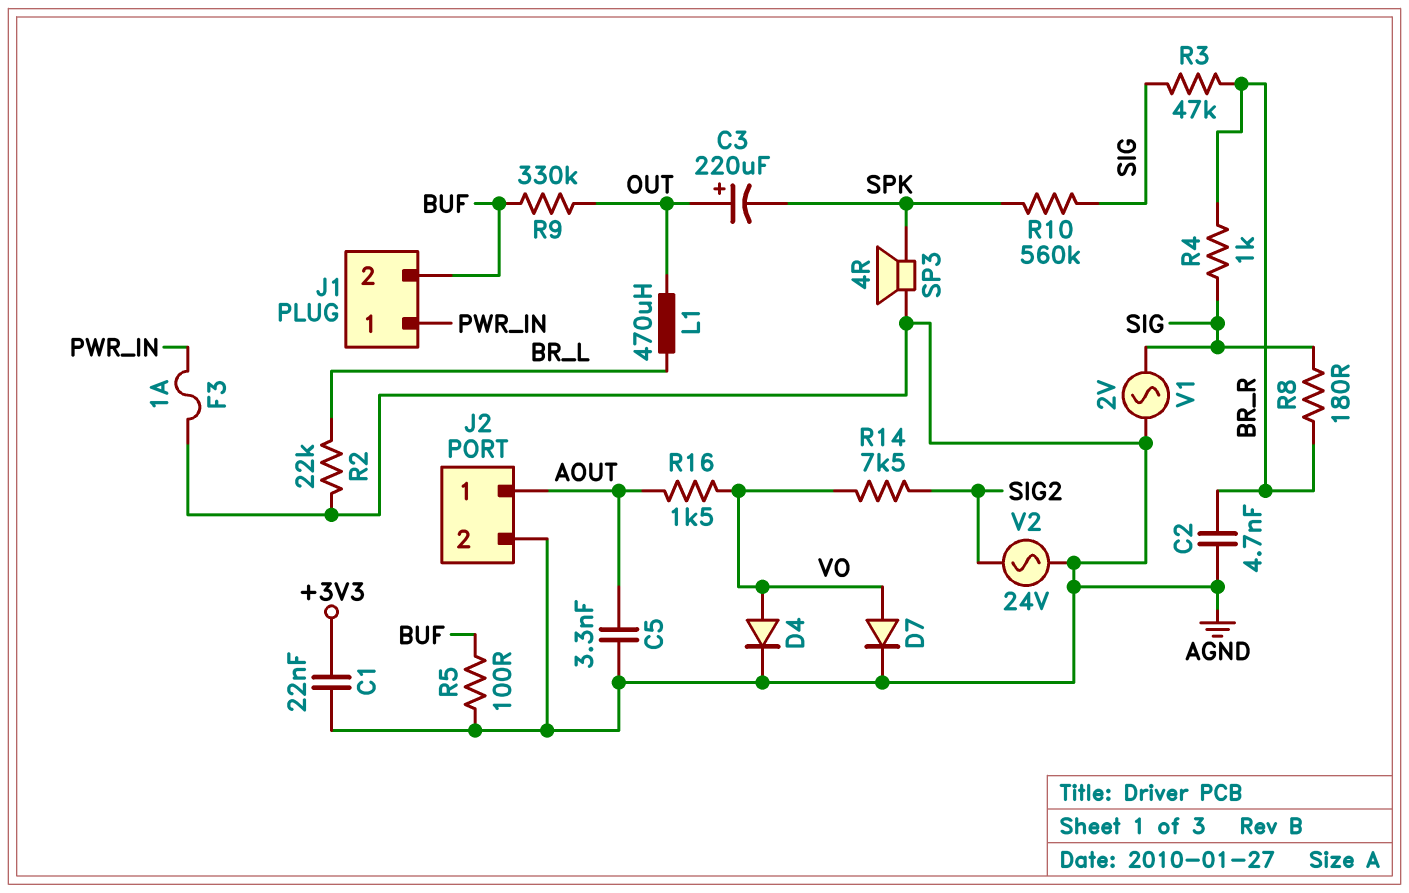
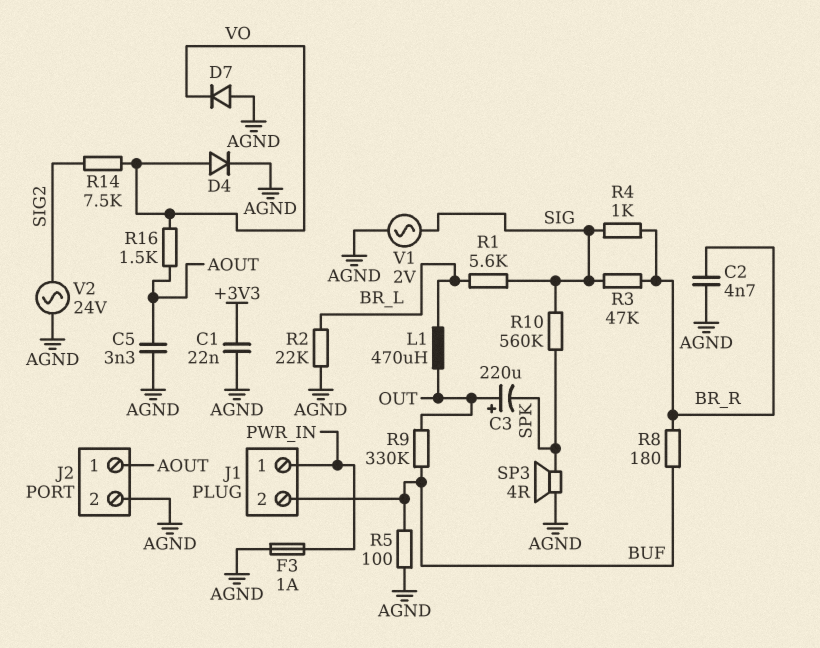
D7: diode (A VO, K AGND) -> diode (A AGND, K VO)
R1: none -> 5.6k (BR_L, SIG)
R8: 180 (BR_R, SIG) -> 180 (BR_R, BUF)

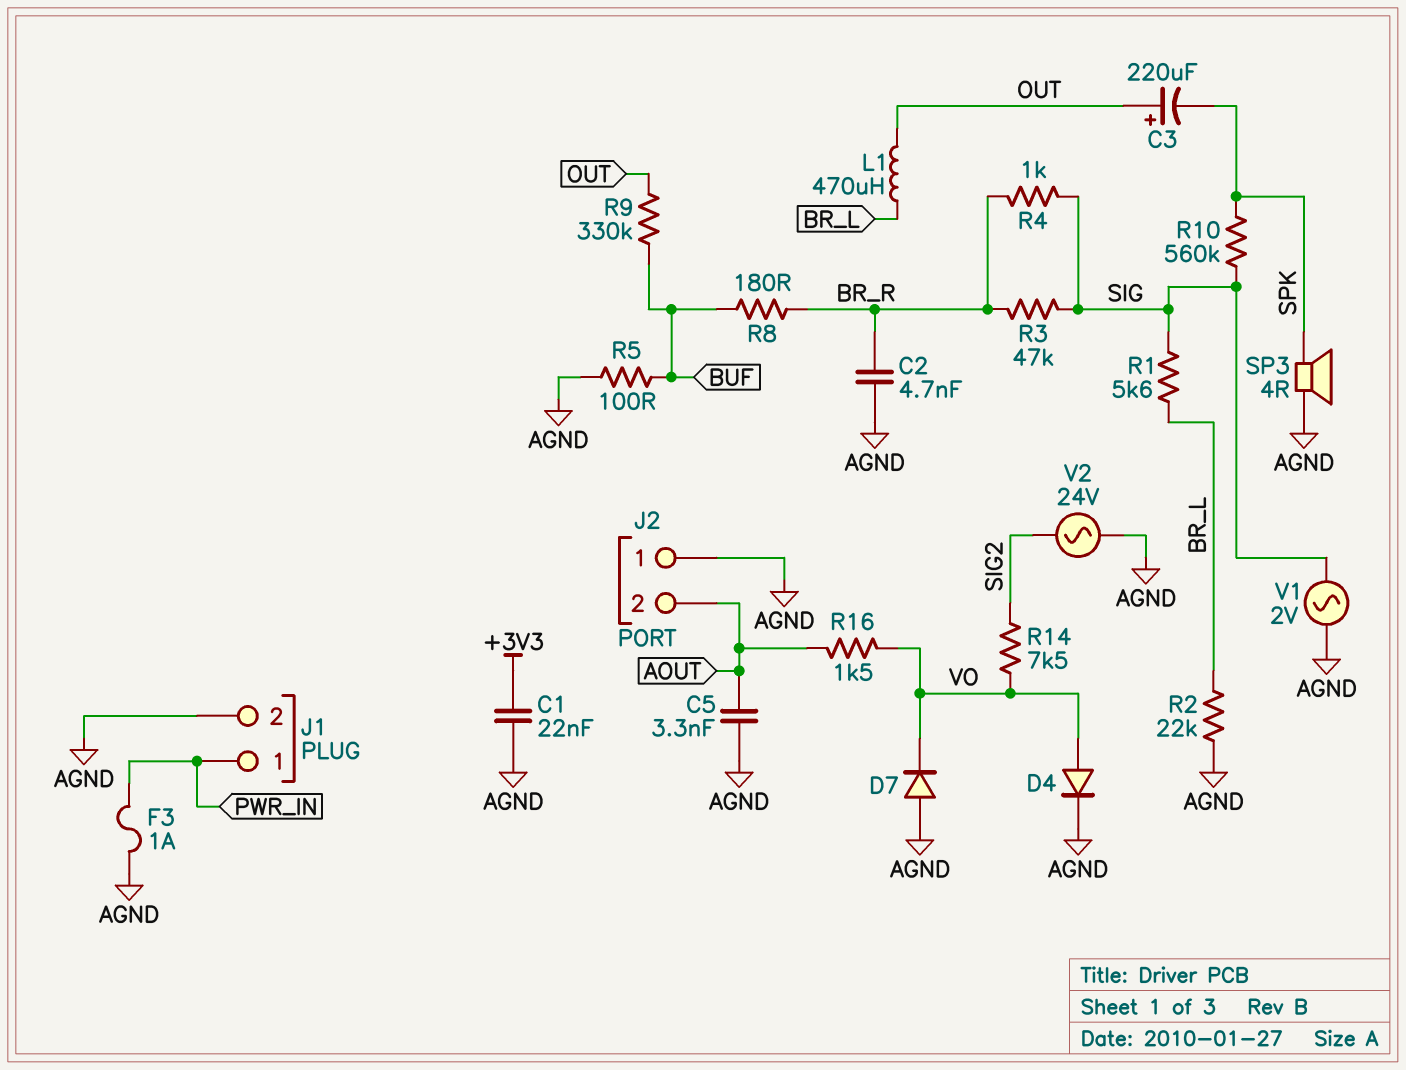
J1 pin 2: BUF -> AGND
J2 pin 1: AOUT -> AGND
J2 pin 2: AGND -> AOUT

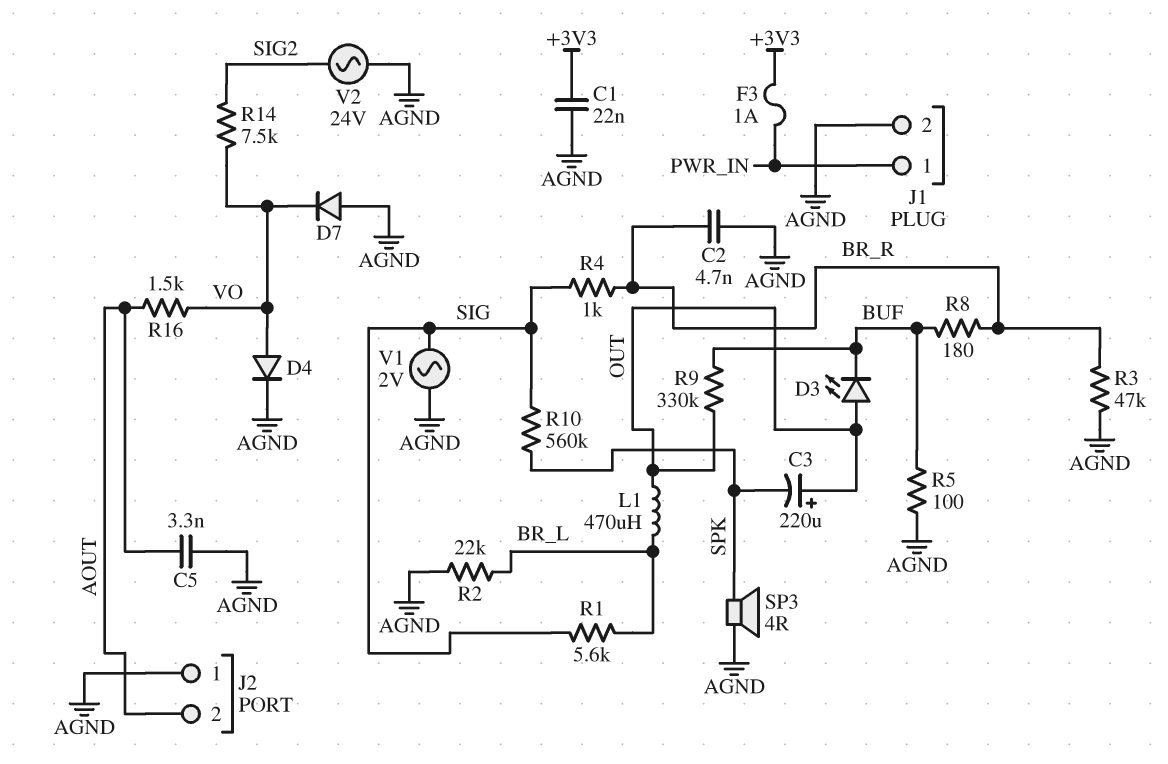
D3: none -> LED (A OUT, K BUF)
F3: 1A (AGND, PWR_IN) -> 1A (+3V3, PWR_IN)
R3: 47k (BR_R, SIG) -> 47k (AGND, BR_R)

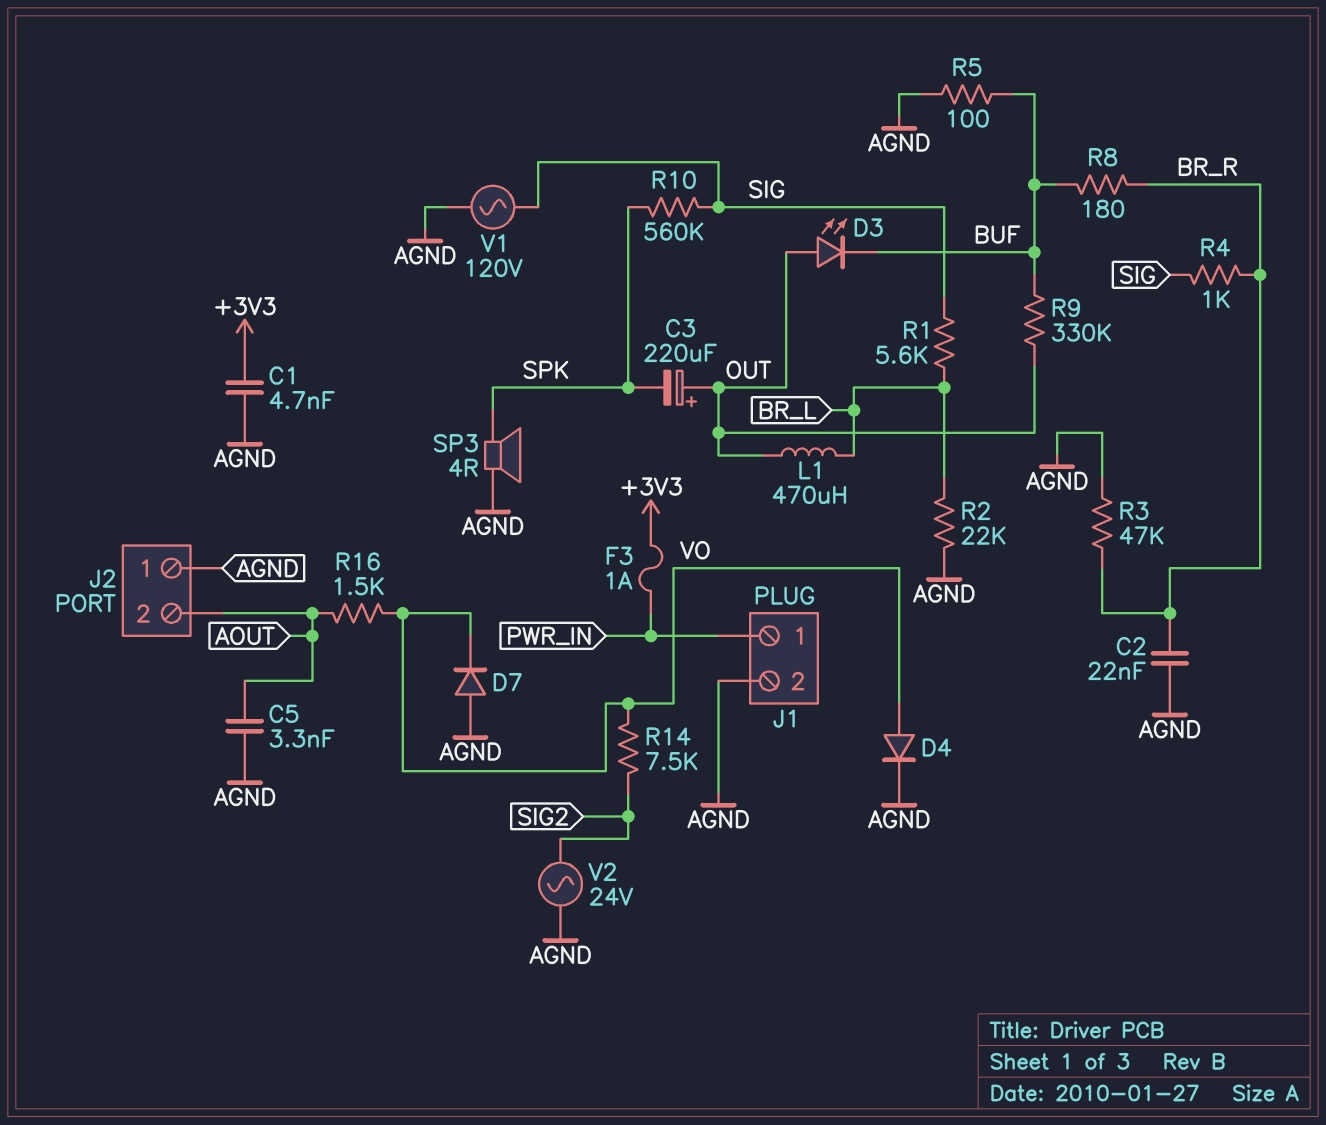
C1: 22nF (+3V3, AGND) -> 4.7nF (+3V3, AGND)
C2: 4.7nF (AGND, BR_R) -> 22nF (AGND, BR_R)
V1: AC 2V (AGND, SIG) -> AC 120V (AGND, SIG)

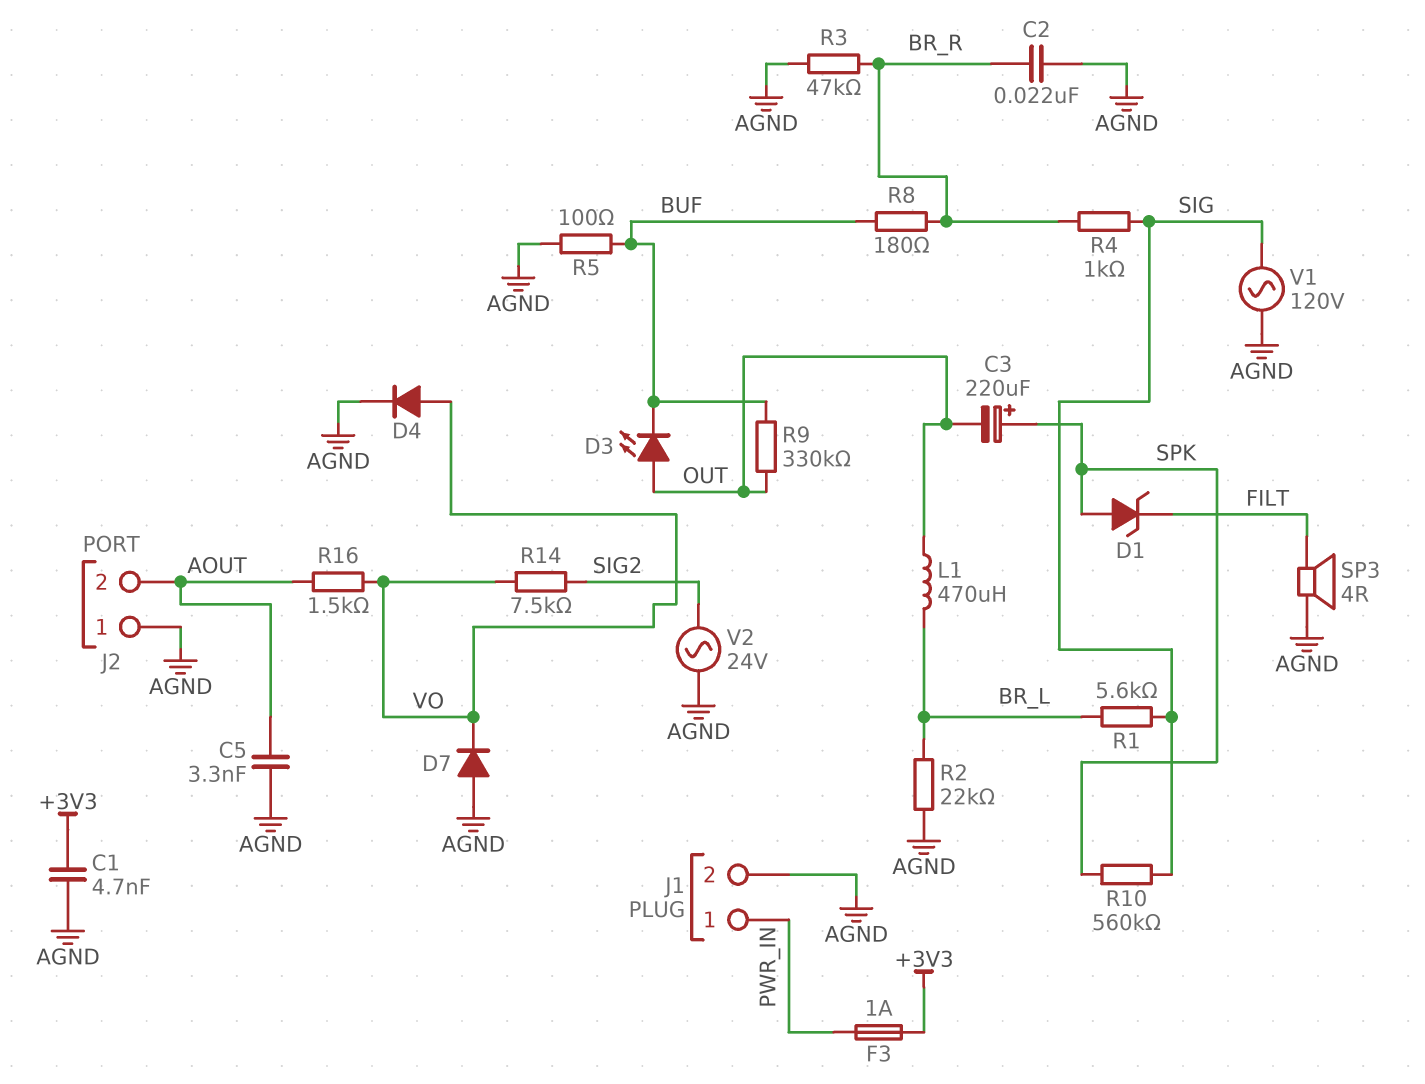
C3: 220uF (plus OUT, minus SPK) -> 220uF (plus SPK, minus OUT)
D1: none -> zener (A SPK, K FILT)
SP3: speaker 4R (AGND, SPK) -> speaker 4R (AGND, FILT)

